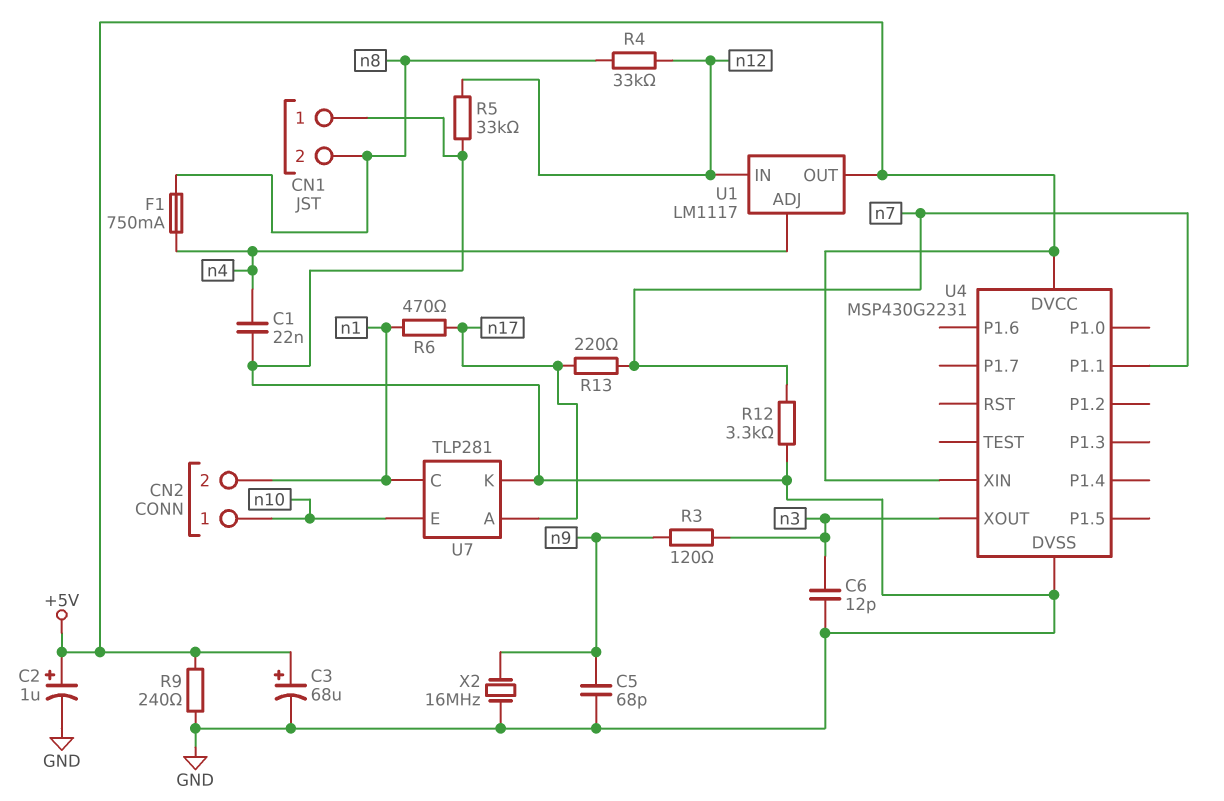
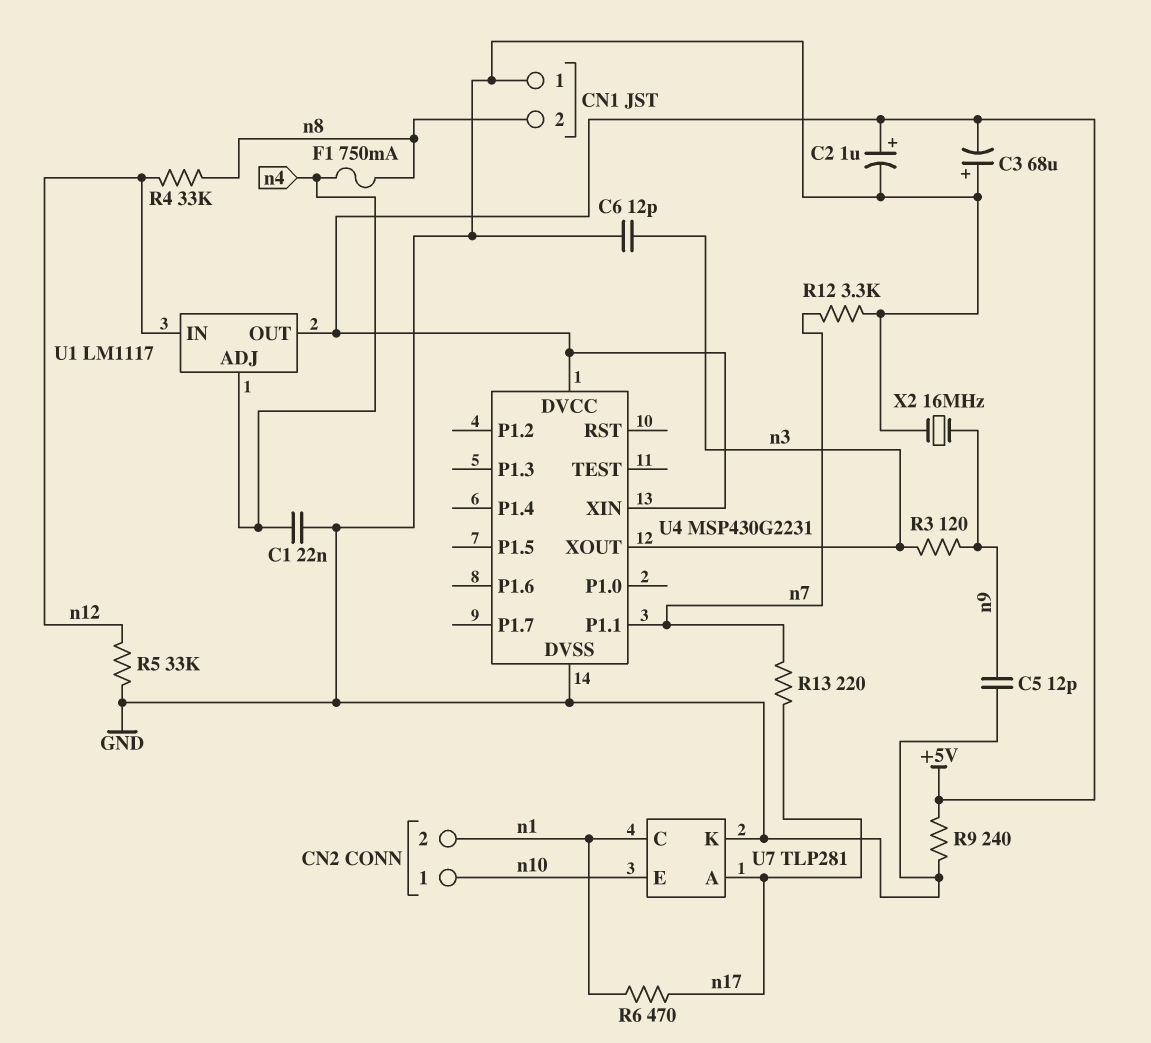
C3: 68uF (plus +5V, minus GND) -> 68uF (plus GND, minus +5V)
C5: 68pF (GND, n9) -> 12pF (GND, n9)

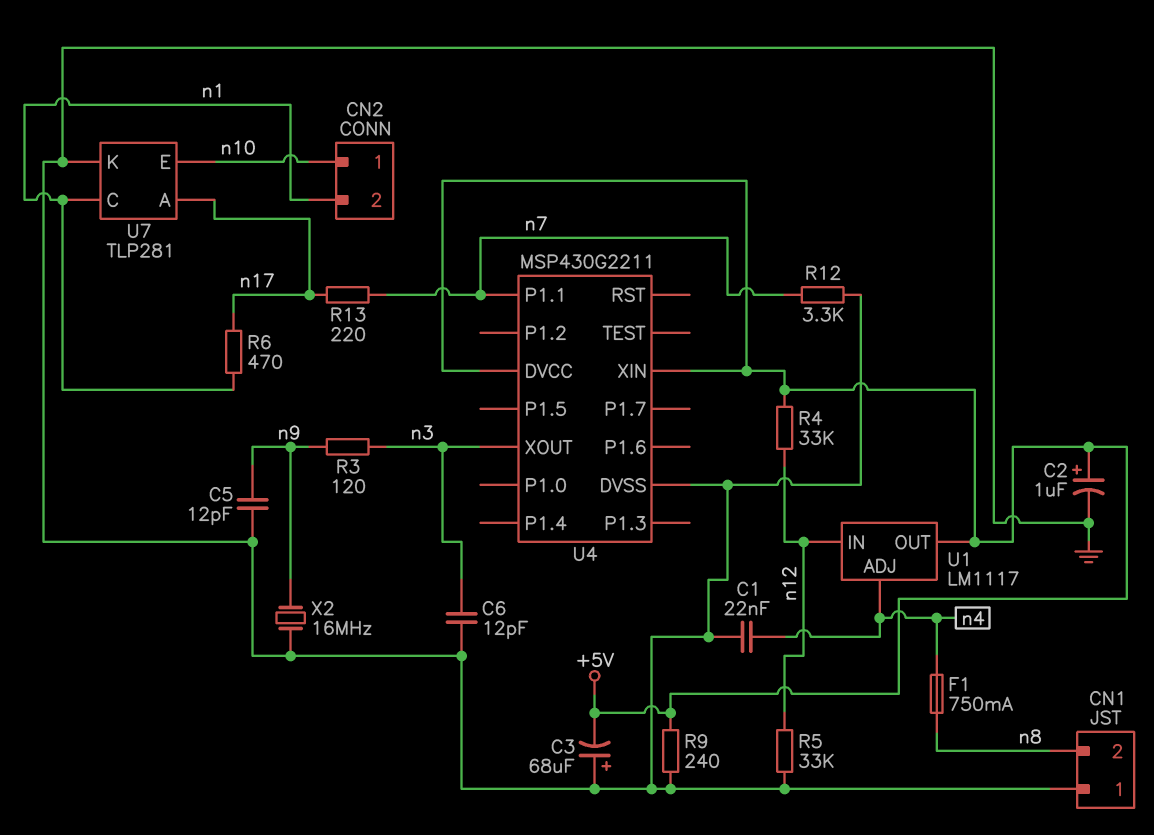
R4: 33k (n8, n12) -> 33k (+5V, n12)
U4: MSP430G2231 -> MSP430G2211

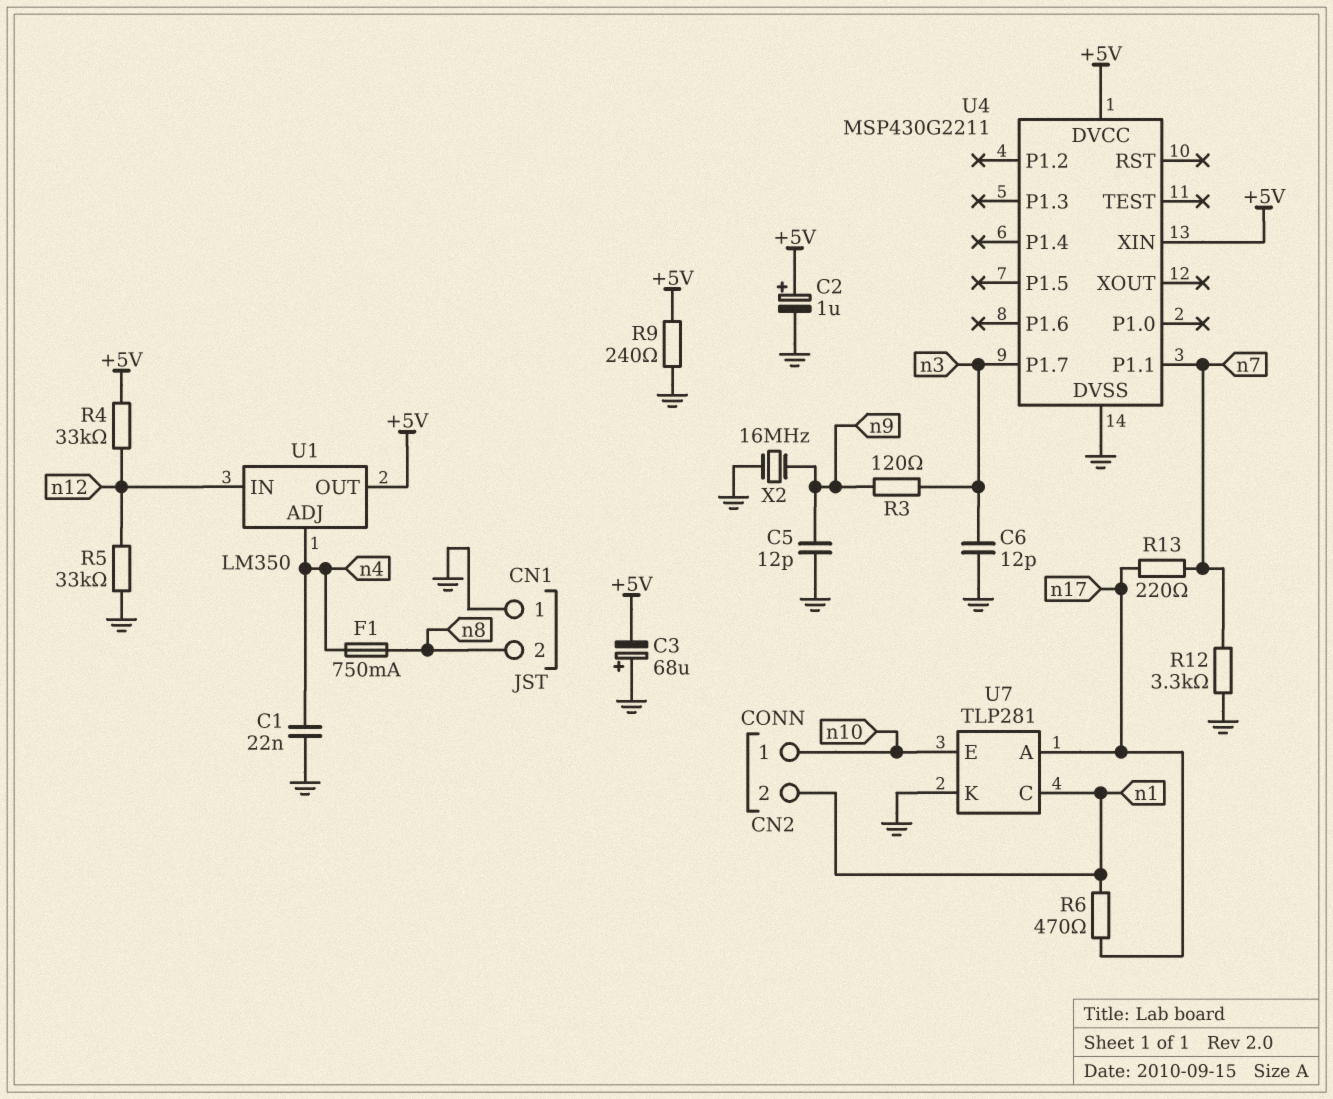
U1: LM1117 -> LM350
U4 pin P1.7: none -> n3
U4 pin XOUT: n3 -> none

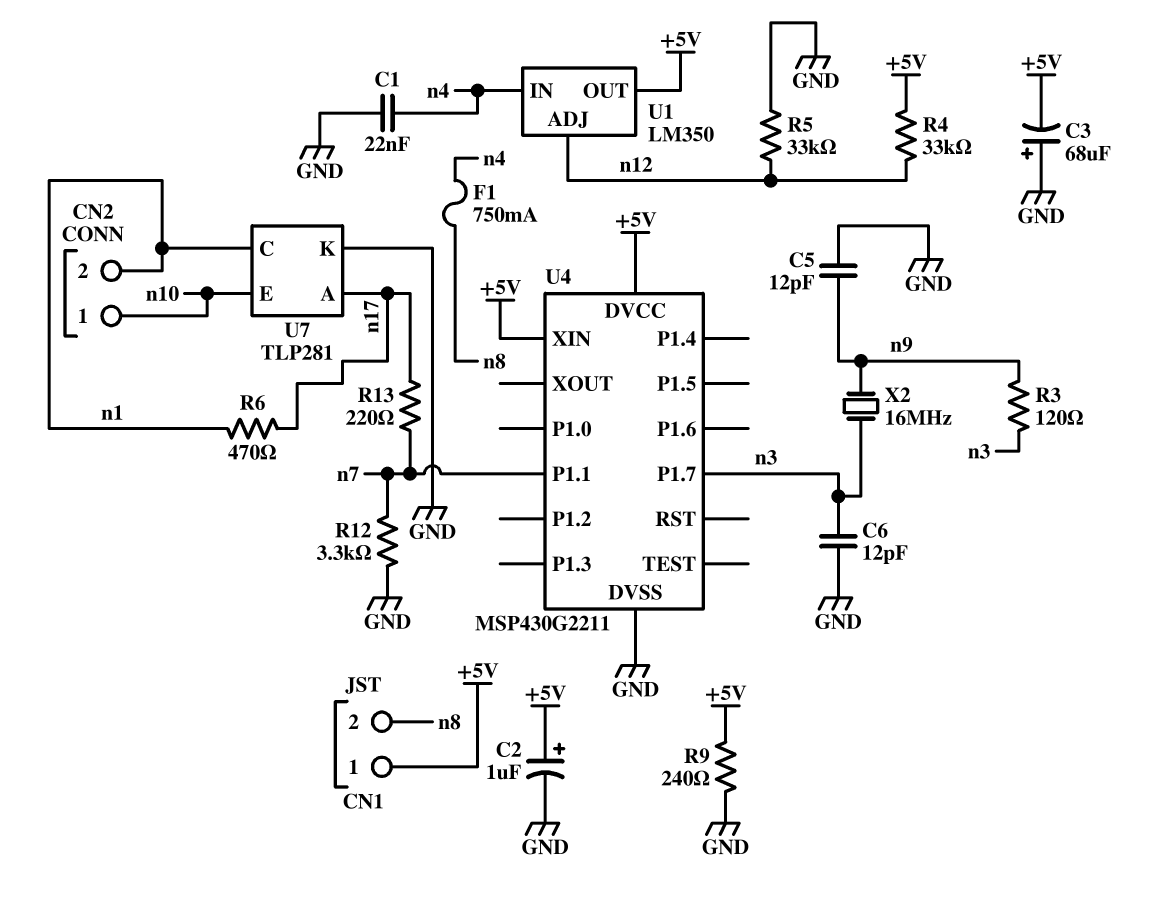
CN1 pin 1: GND -> +5V
U1 pin ADJ: n4 -> n12
U1 pin IN: n12 -> n4
X2: 16MHz (GND, n9) -> 16MHz (n3, n9)

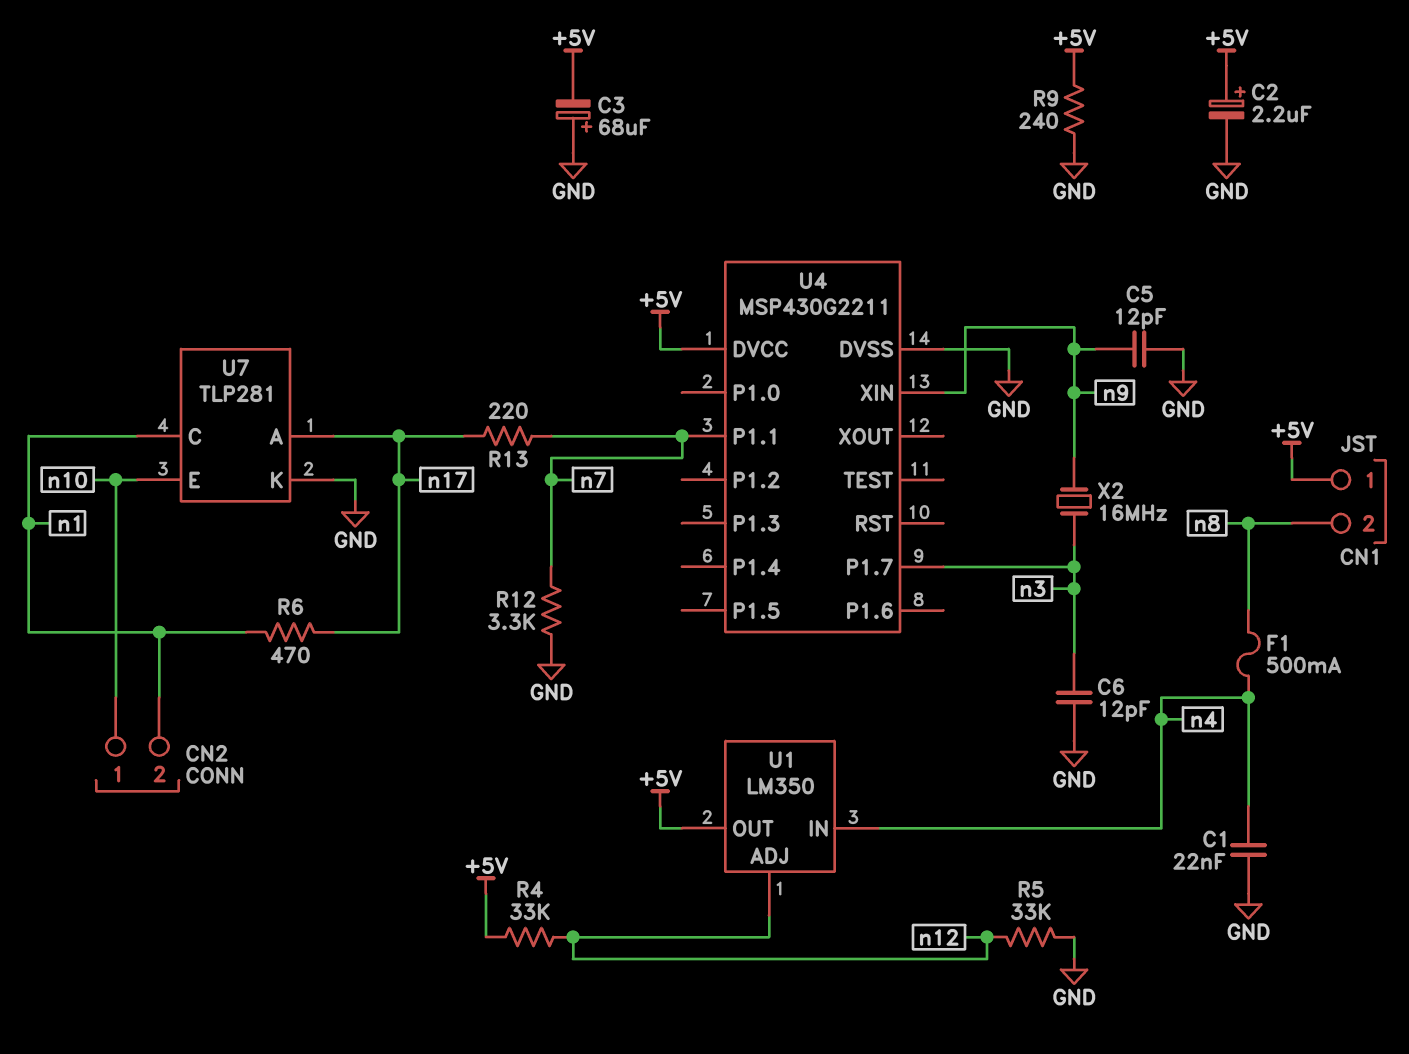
C2: 1uF (plus +5V, minus GND) -> 2.2uF (plus +5V, minus GND)
F1: 750mA (n4, n8) -> 500mA (n4, n8)
R3: 120 (n3, n9) -> none
U4 pin XIN: +5V -> n9

